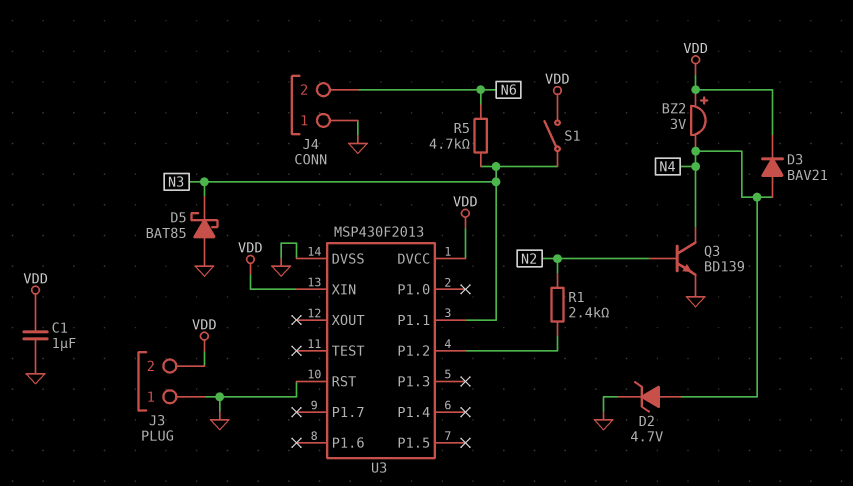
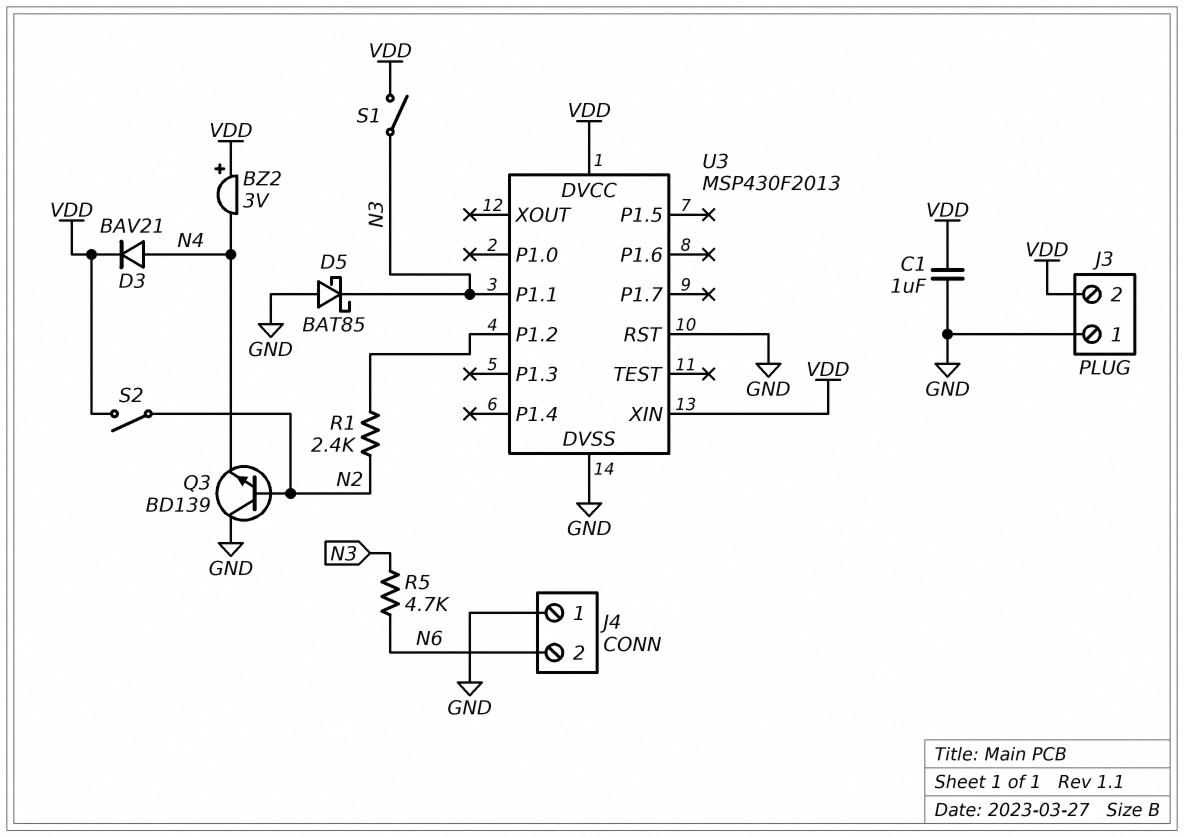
D2: zener 4.7V (A N4, K GND) -> none
Q3: NPN BD139 (B N2, C N4, E GND) -> NPN BD139 (B N2, C GND, E N4)
S2: none -> switch (N2, VDD)

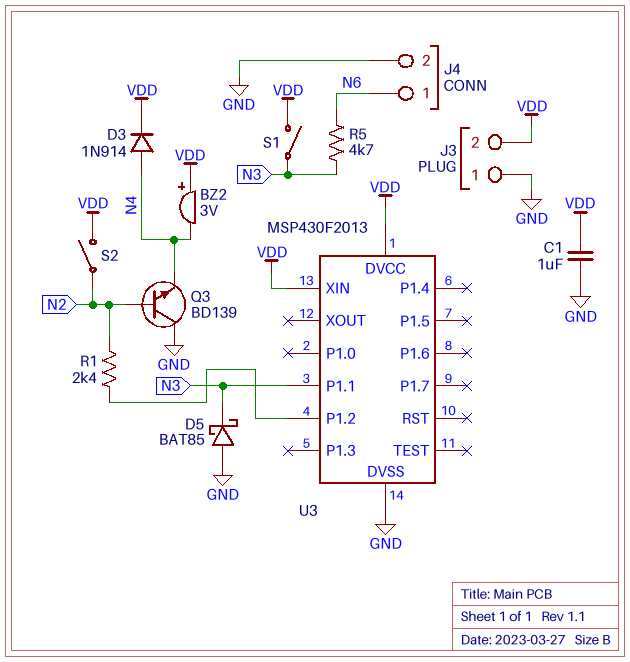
D3: diode BAV21 (A N4, K VDD) -> diode 1N914 (A N4, K VDD)
J4 pin 1: GND -> N6
J4 pin 2: N6 -> GND
U3 pin RST: GND -> none

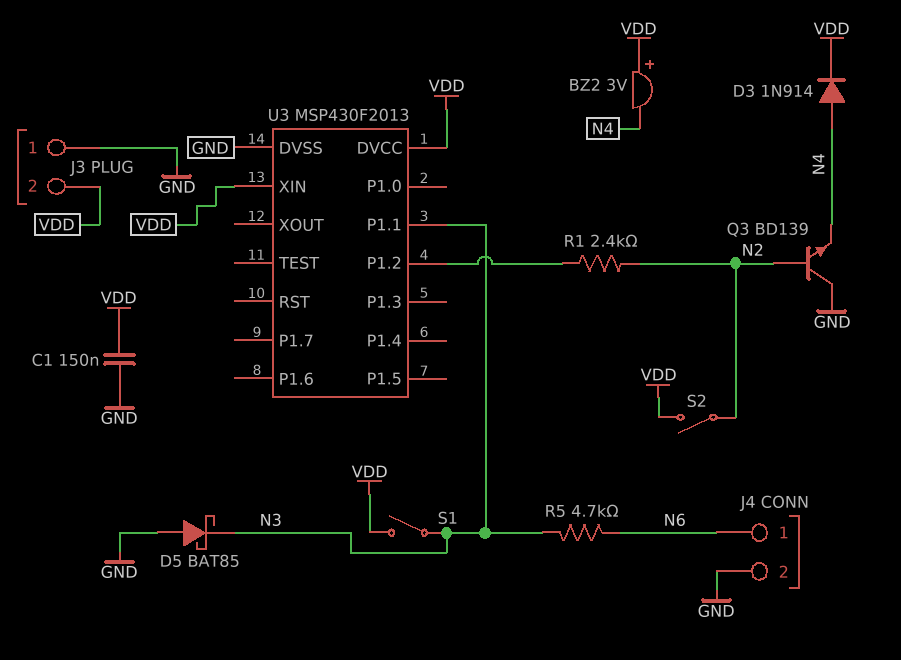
C1: 1uF (GND, VDD) -> 150nF (GND, VDD)

